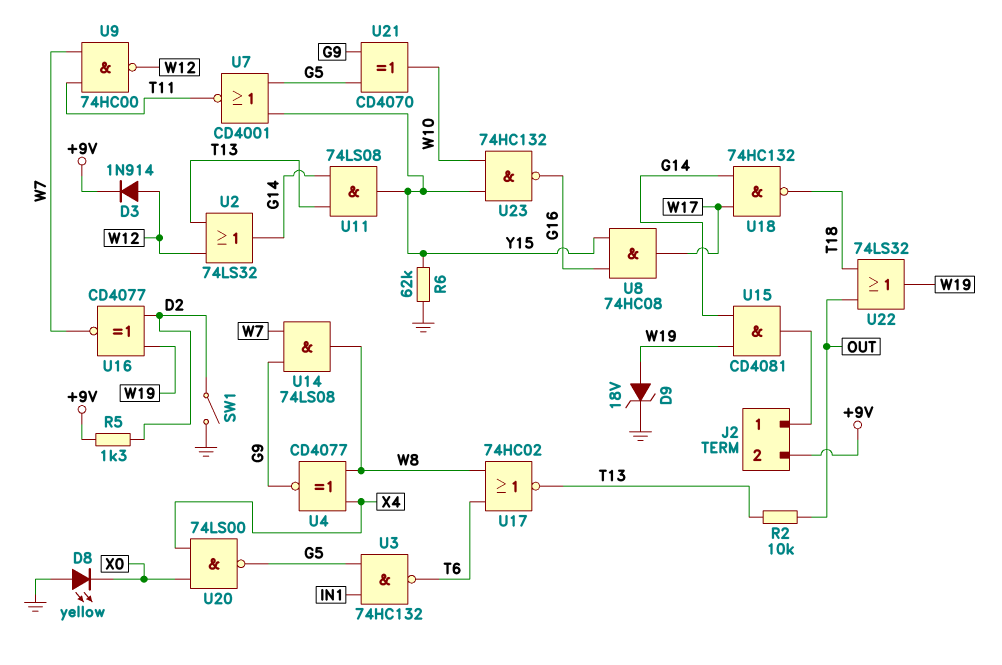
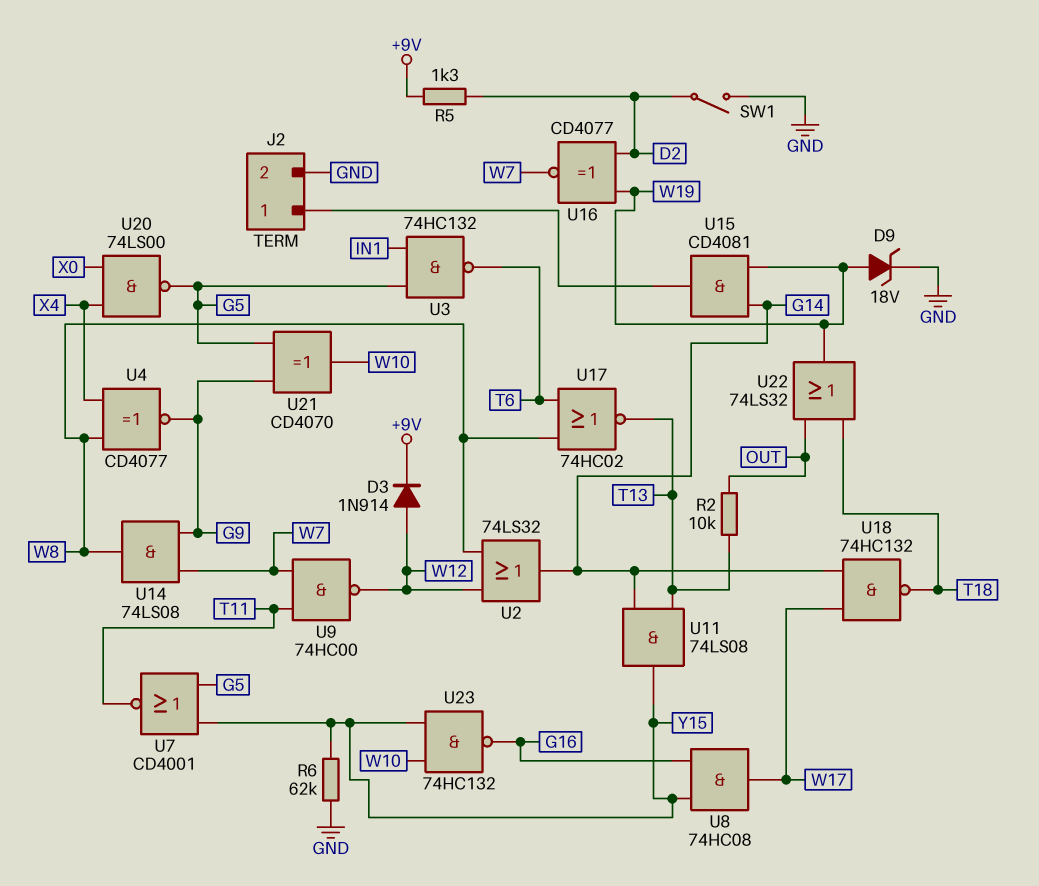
D8: LED yellow (A GND, K X0) -> none
J2 pin 2: +9V -> GND
U2: OR 74LS32 (in T13, in W12, out G14) -> OR 74LS32 (in W8, in W12, out G14)

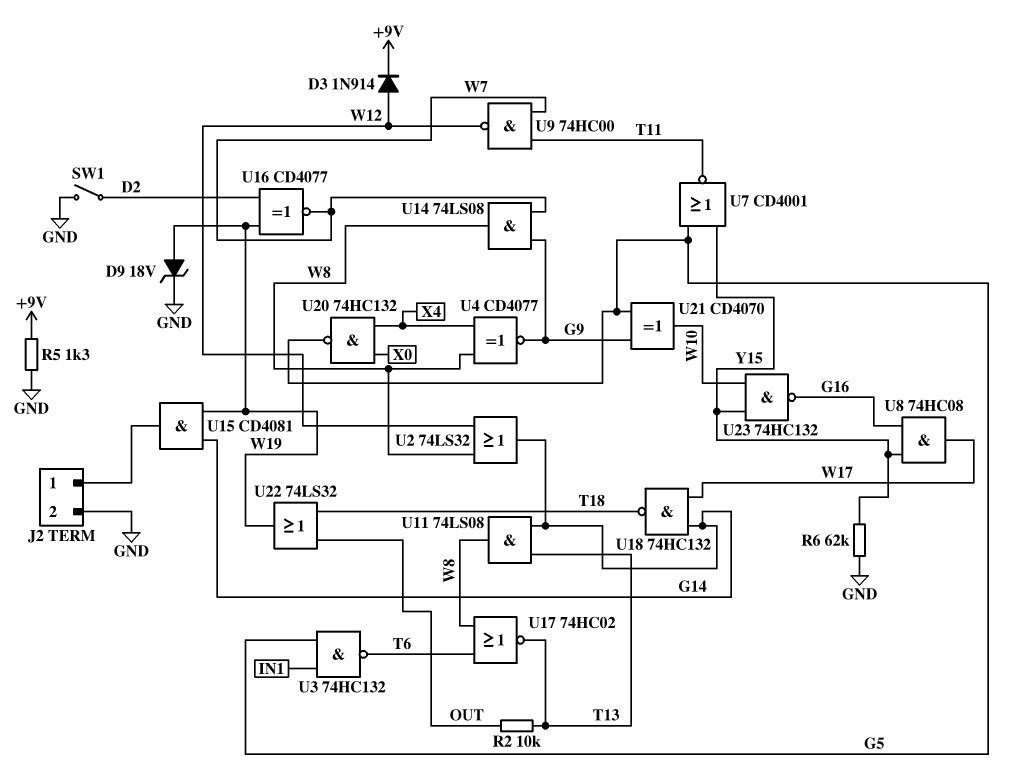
R5: 1.3k (+9V, D2) -> 1.3k (+9V, GND)
U11: AND 74LS08 (in G14, in T13, out Y15) -> AND 74LS08 (in G14, in T13, out W8)
U20: NAND 74LS00 (in X0, in X4, out G5) -> NAND 74HC132 (in X0, in X4, out G5)

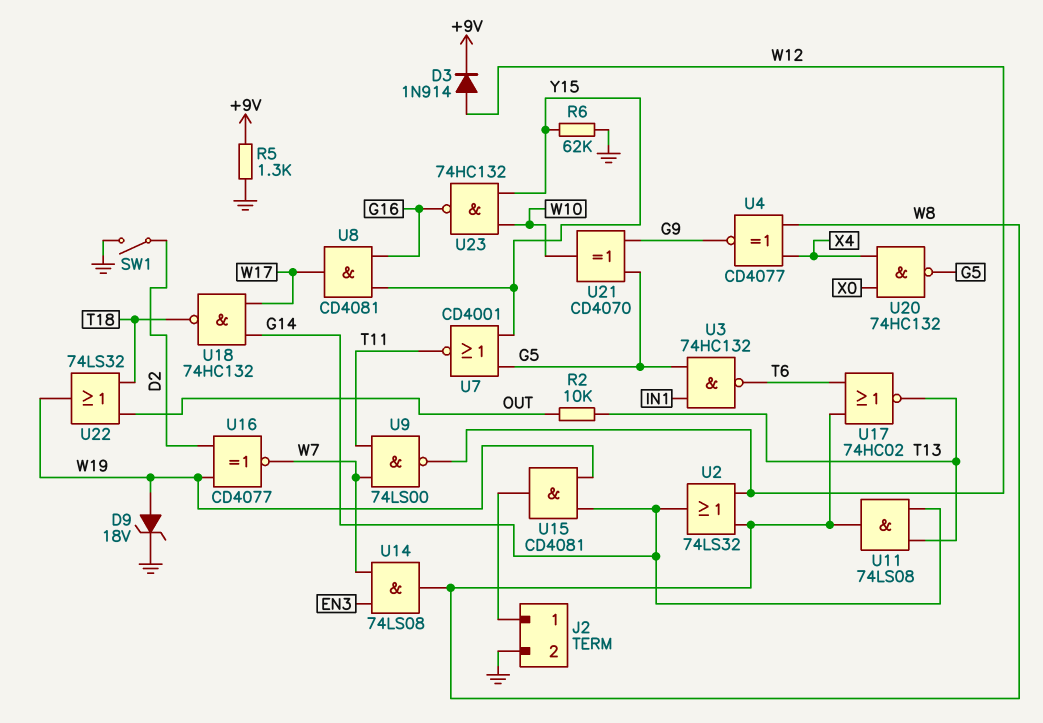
U8: AND 74HC08 (in G16, in Y15, out W17) -> AND CD4081 (in G16, in Y15, out W17)
U9: NAND 74HC00 (in T11, in W7, out W12) -> NAND 74LS00 (in T11, in W7, out W12)
U14: AND 74LS08 (in G9, in W7, out W8) -> AND 74LS08 (in EN3, in W7, out W8)

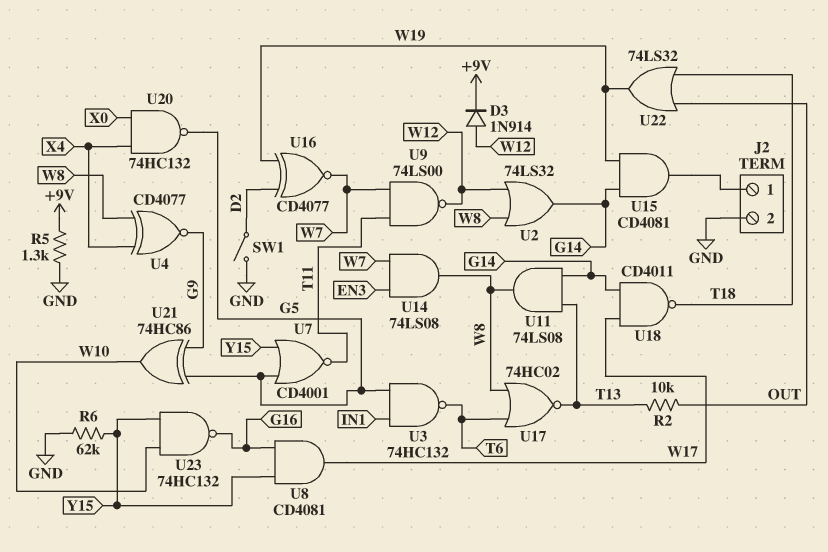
D9: zener 18V (A W19, K GND) -> none
U18: NAND 74HC132 (in G14, in W17, out T18) -> NAND CD4011 (in G14, in W17, out T18)
U21: XOR CD4070 (in G5, in G9, out W10) -> XOR 74HC86 (in G5, in G9, out W10)

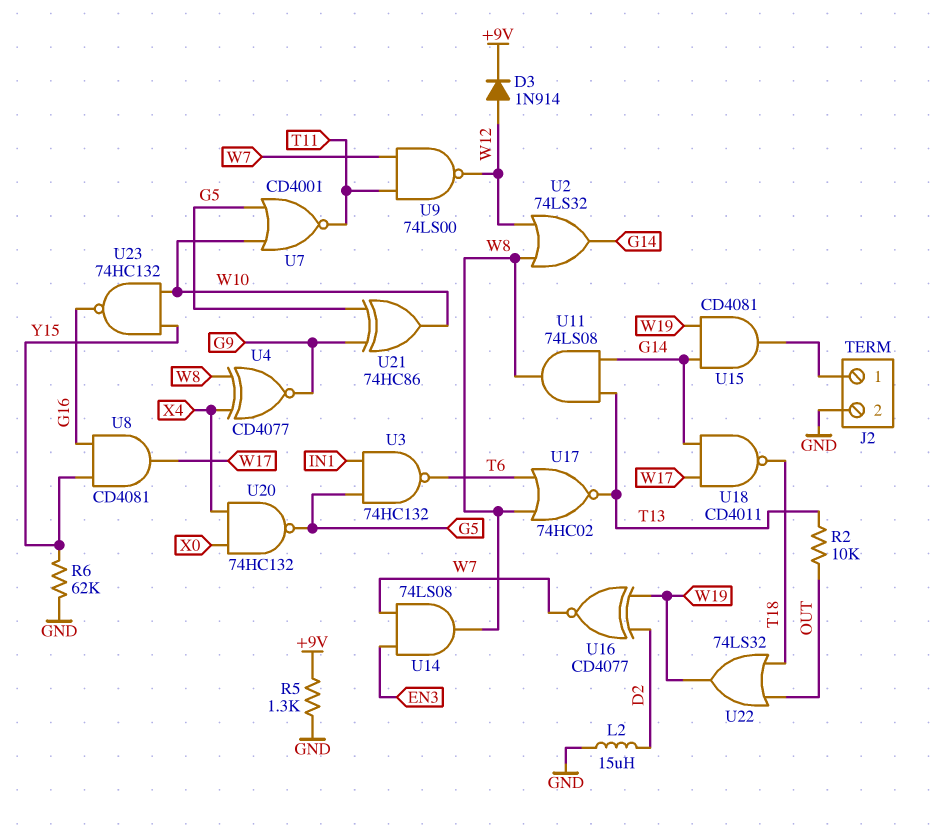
L2: none -> 15uH (D2, GND)
SW1: switch (D2, GND) -> none
U7: NOR CD4001 (in G5, in Y15, out T11) -> NOR CD4001 (in G5, in W10, out T11)

